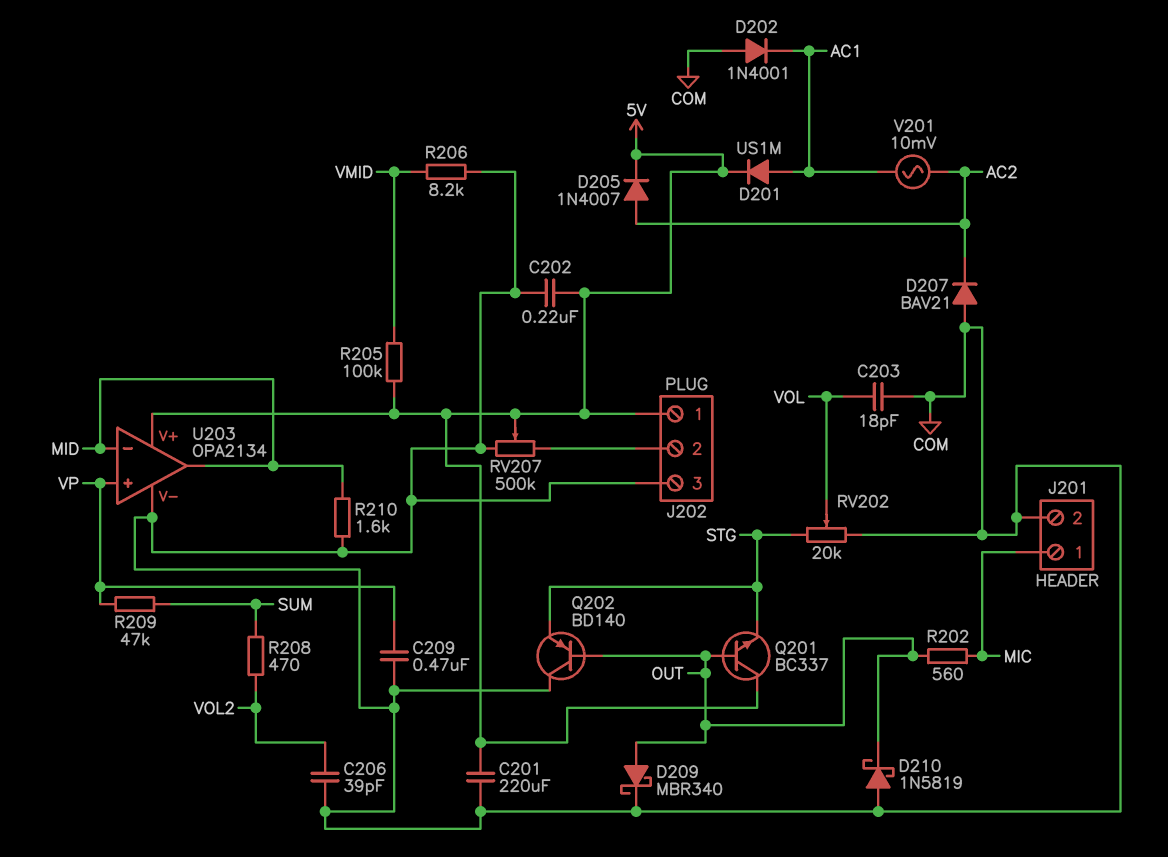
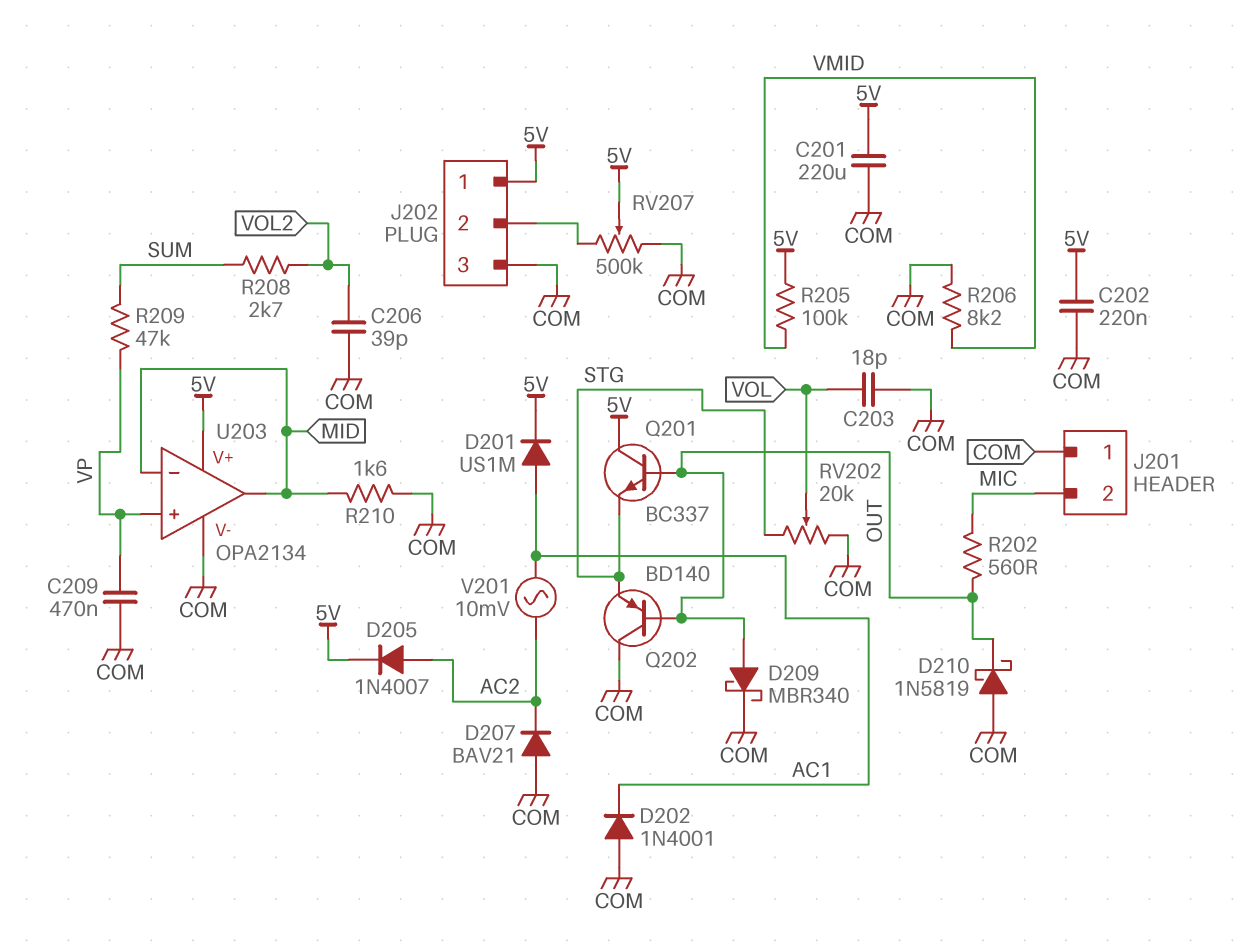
J201 pin 1: MIC -> COM
J201 pin 2: COM -> MIC
R208: 470 (SUM, VOL2) -> 2.7k (SUM, VOL2)

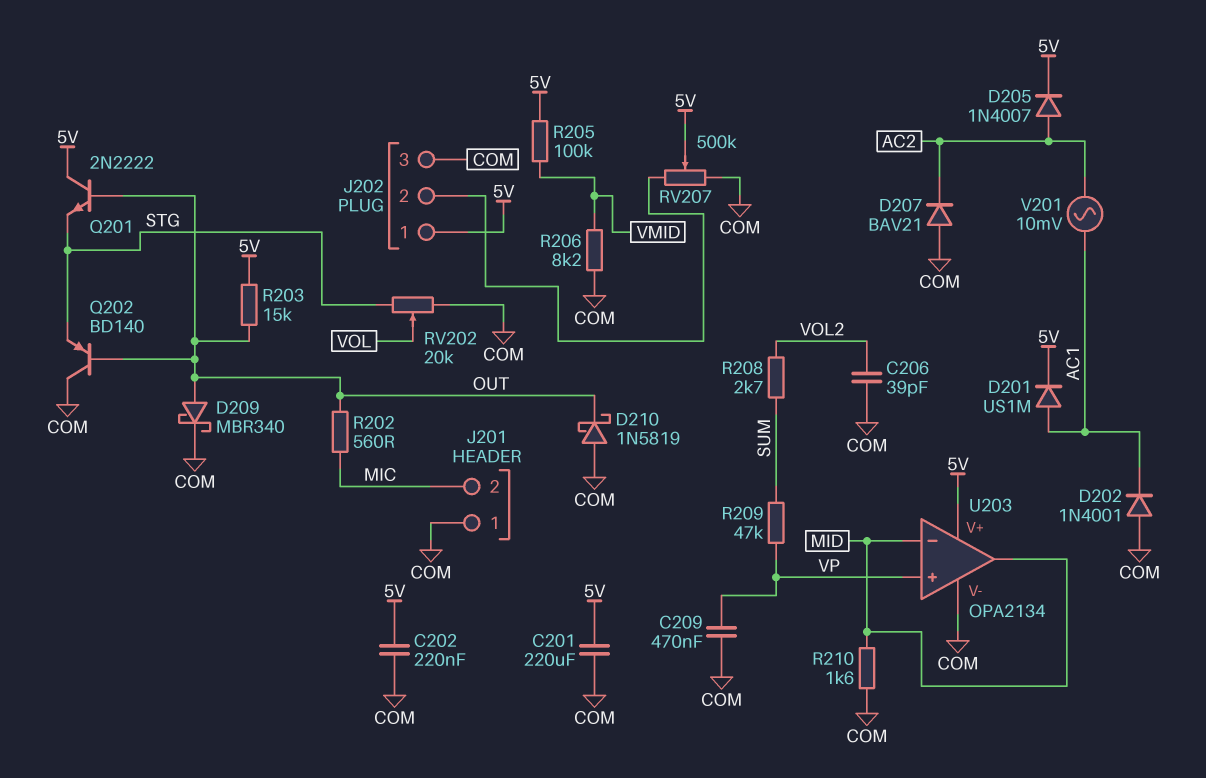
C203: 18pF (COM, VOL) -> none
Q201: NPN BC337 (B OUT, C 5V, E STG) -> NPN 2N2222 (B OUT, C 5V, E STG)
R203: none -> 15k (5V, OUT)

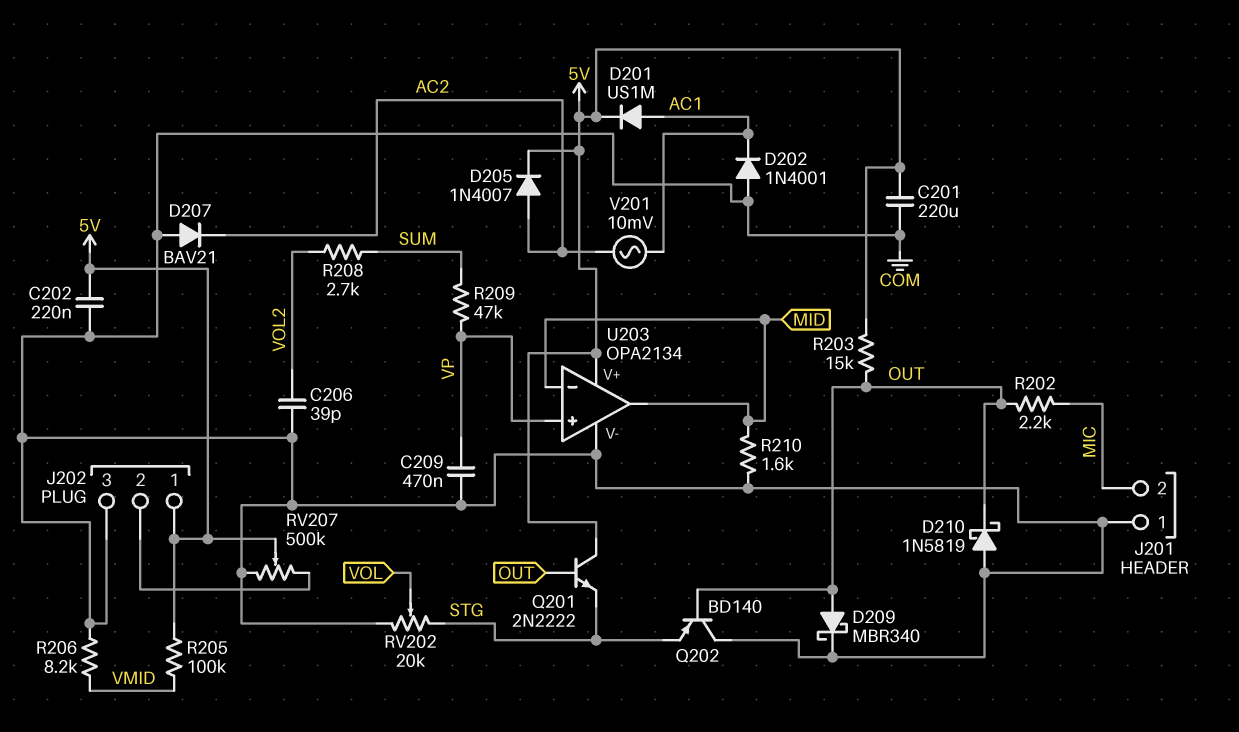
R202: 560 (MIC, OUT) -> 2.2k (MIC, OUT)

